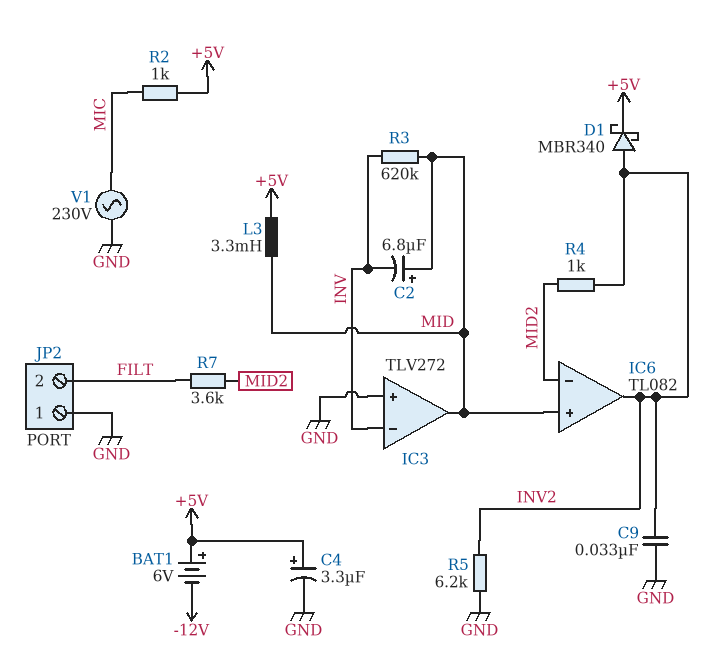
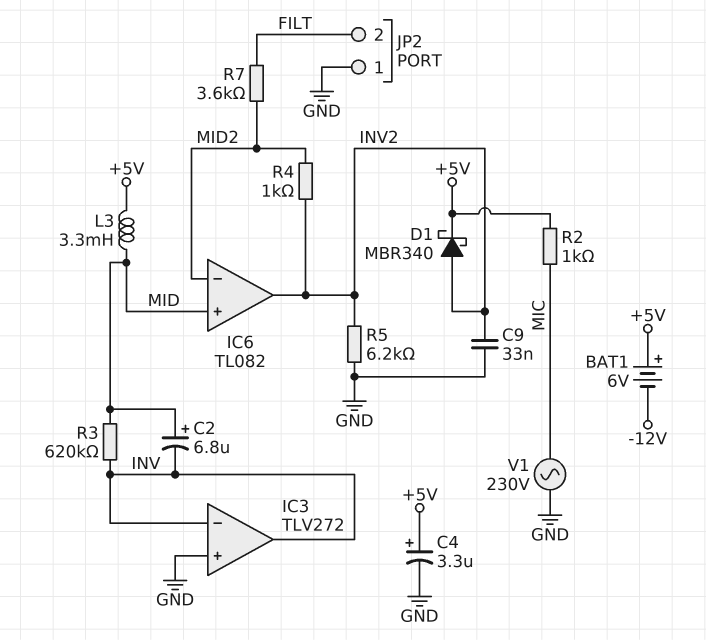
IC3 pin out: MID -> INV

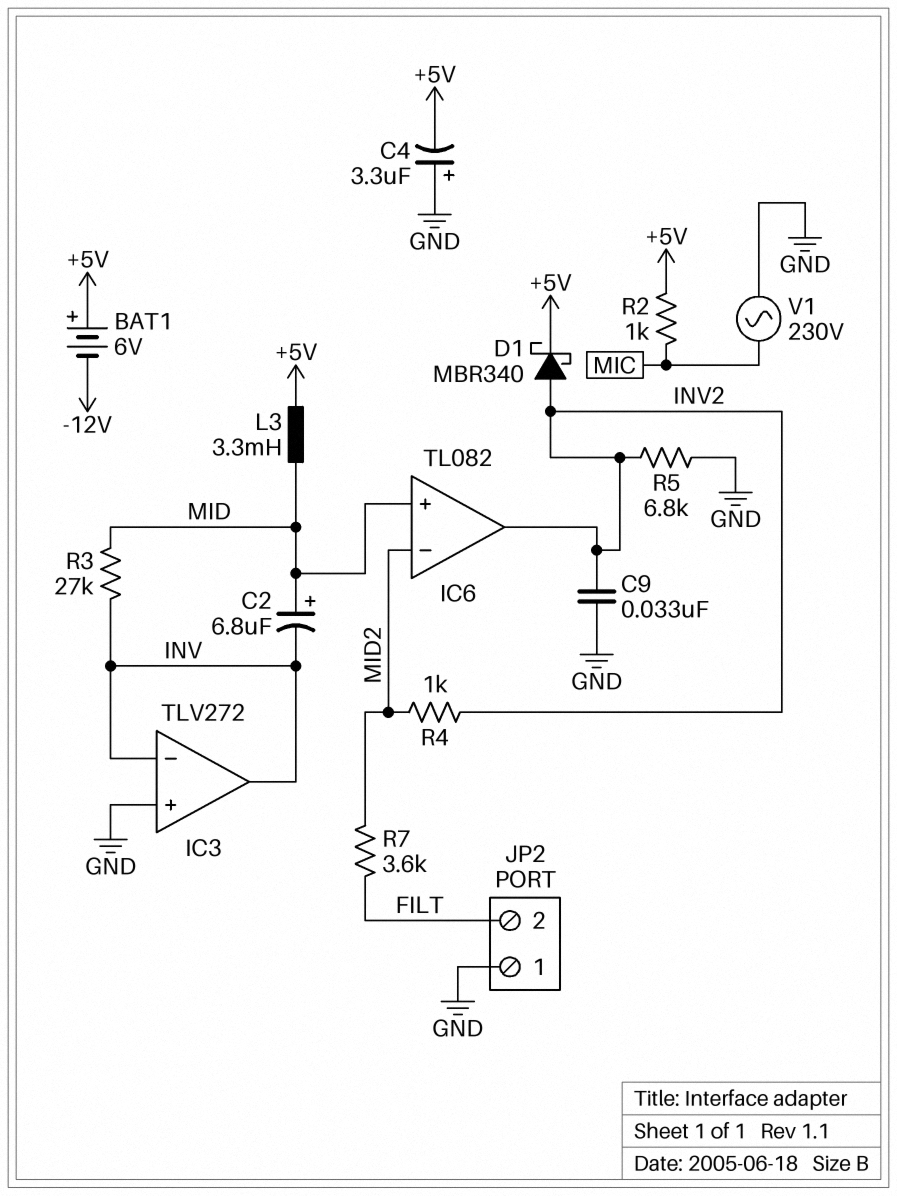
C4: 3.3uF (plus +5V, minus GND) -> 3.3uF (plus GND, minus +5V)
R3: 620k (INV, MID) -> 27k (INV, MID)
R5: 6.2k (GND, INV2) -> 6.8k (GND, INV2)

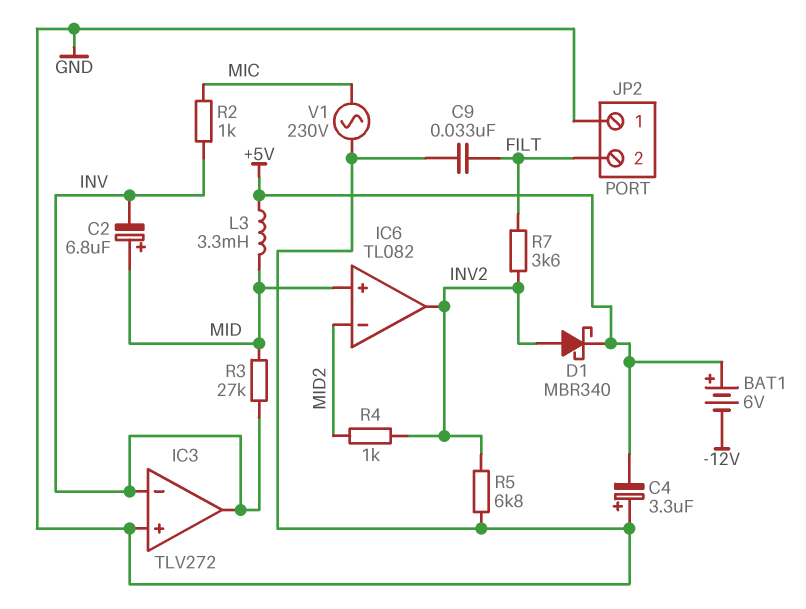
C9: 33nF (GND, INV2) -> 33nF (FILT, GND)
R2: 1k (+5V, MIC) -> 1k (INV, MIC)
R7: 3.6k (FILT, MID2) -> 3.6k (FILT, INV2)

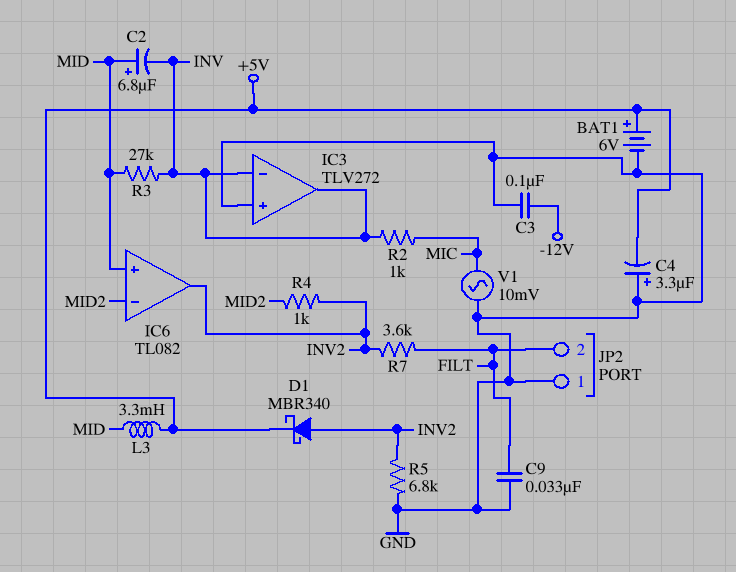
BAT1: 6V (plus +5V, minus -12V) -> 6V (plus +5V, minus GND)
C3: none -> 100nF (-12V, GND)
V1: AC 230V (GND, MIC) -> AC 10mV (GND, MIC)

